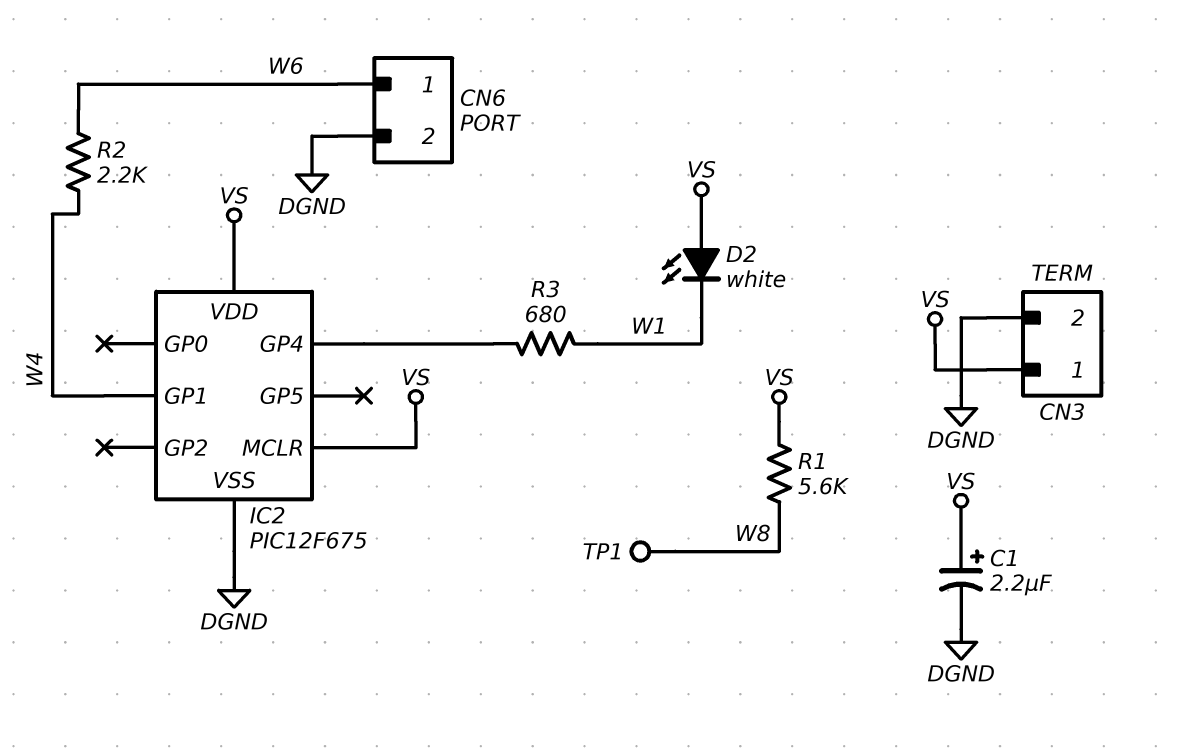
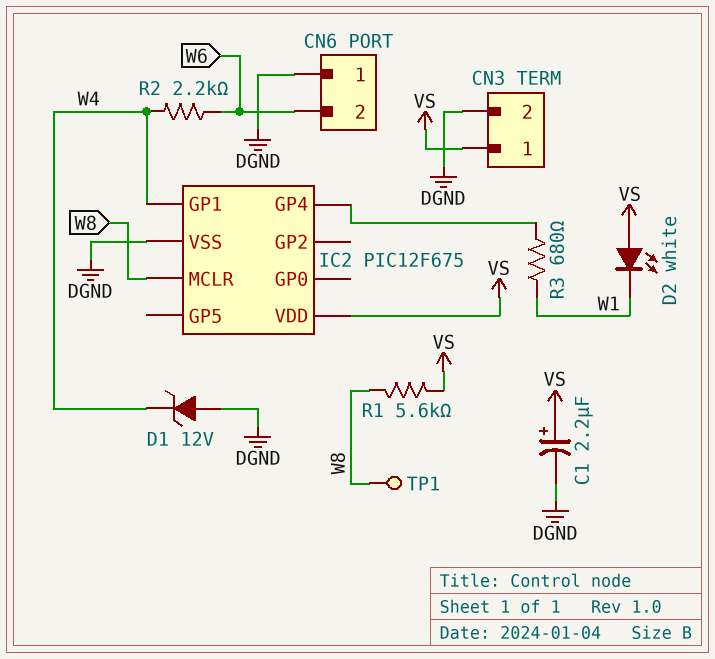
CN6 pin 1: W6 -> DGND
CN6 pin 2: DGND -> W6
D1: none -> zener 12V (A DGND, K W4)
IC2 pin MCLR: VS -> W8

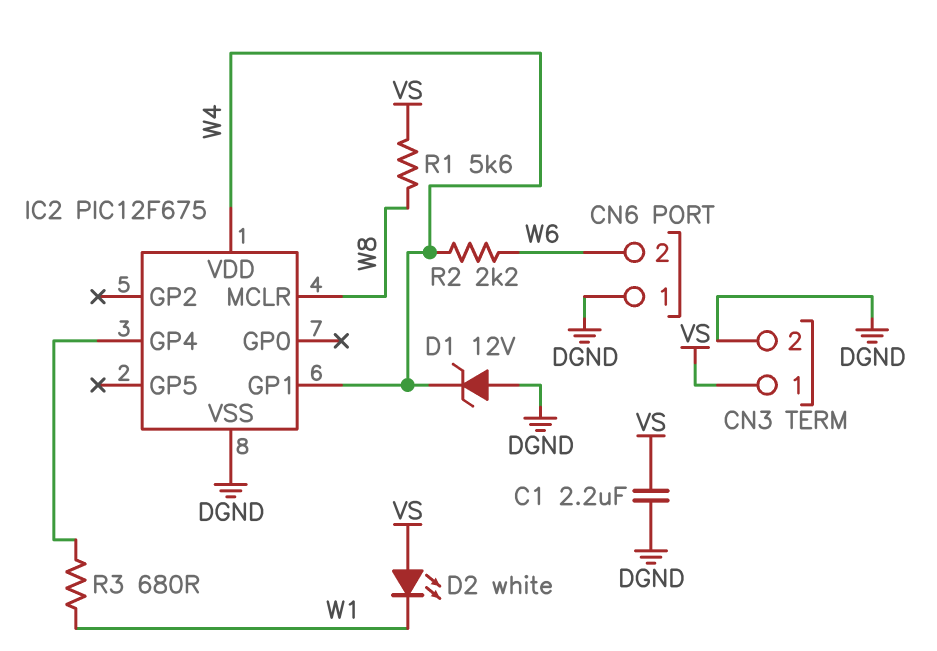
C1: 2.2uF (plus VS, minus DGND) -> 2.2uF (DGND, VS)
IC2 pin VDD: VS -> W4
TP1: test point (W8) -> none

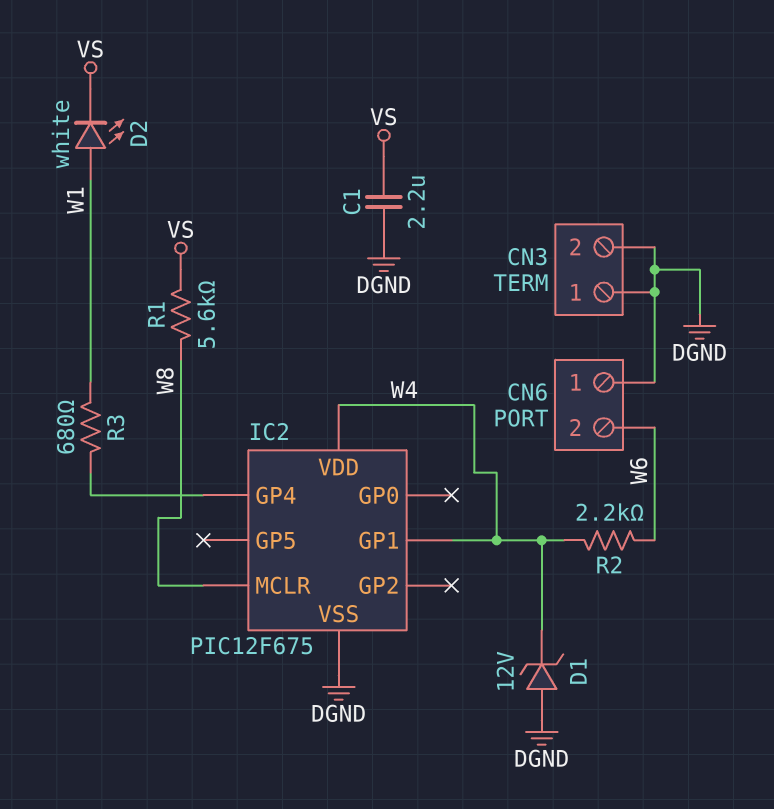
CN3 pin 1: VS -> DGND
D2: LED white (A VS, K W1) -> LED white (A W1, K VS)

